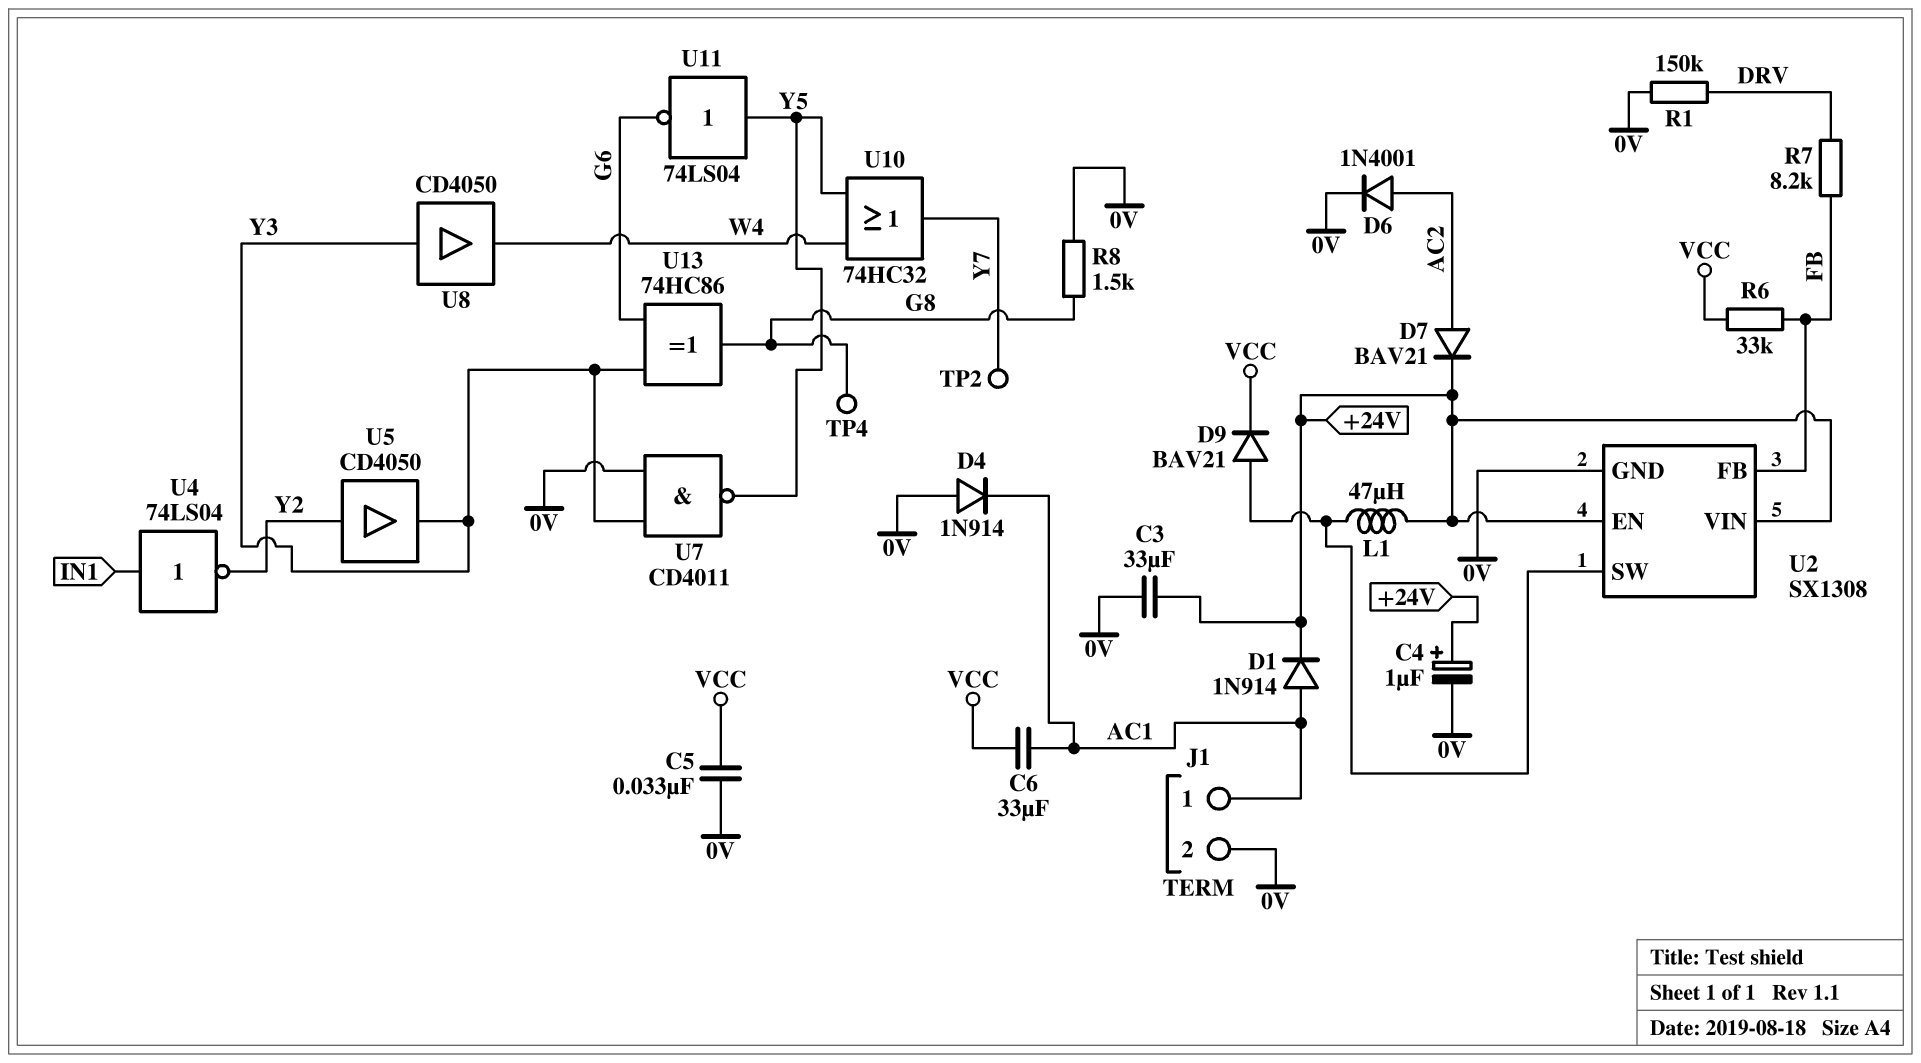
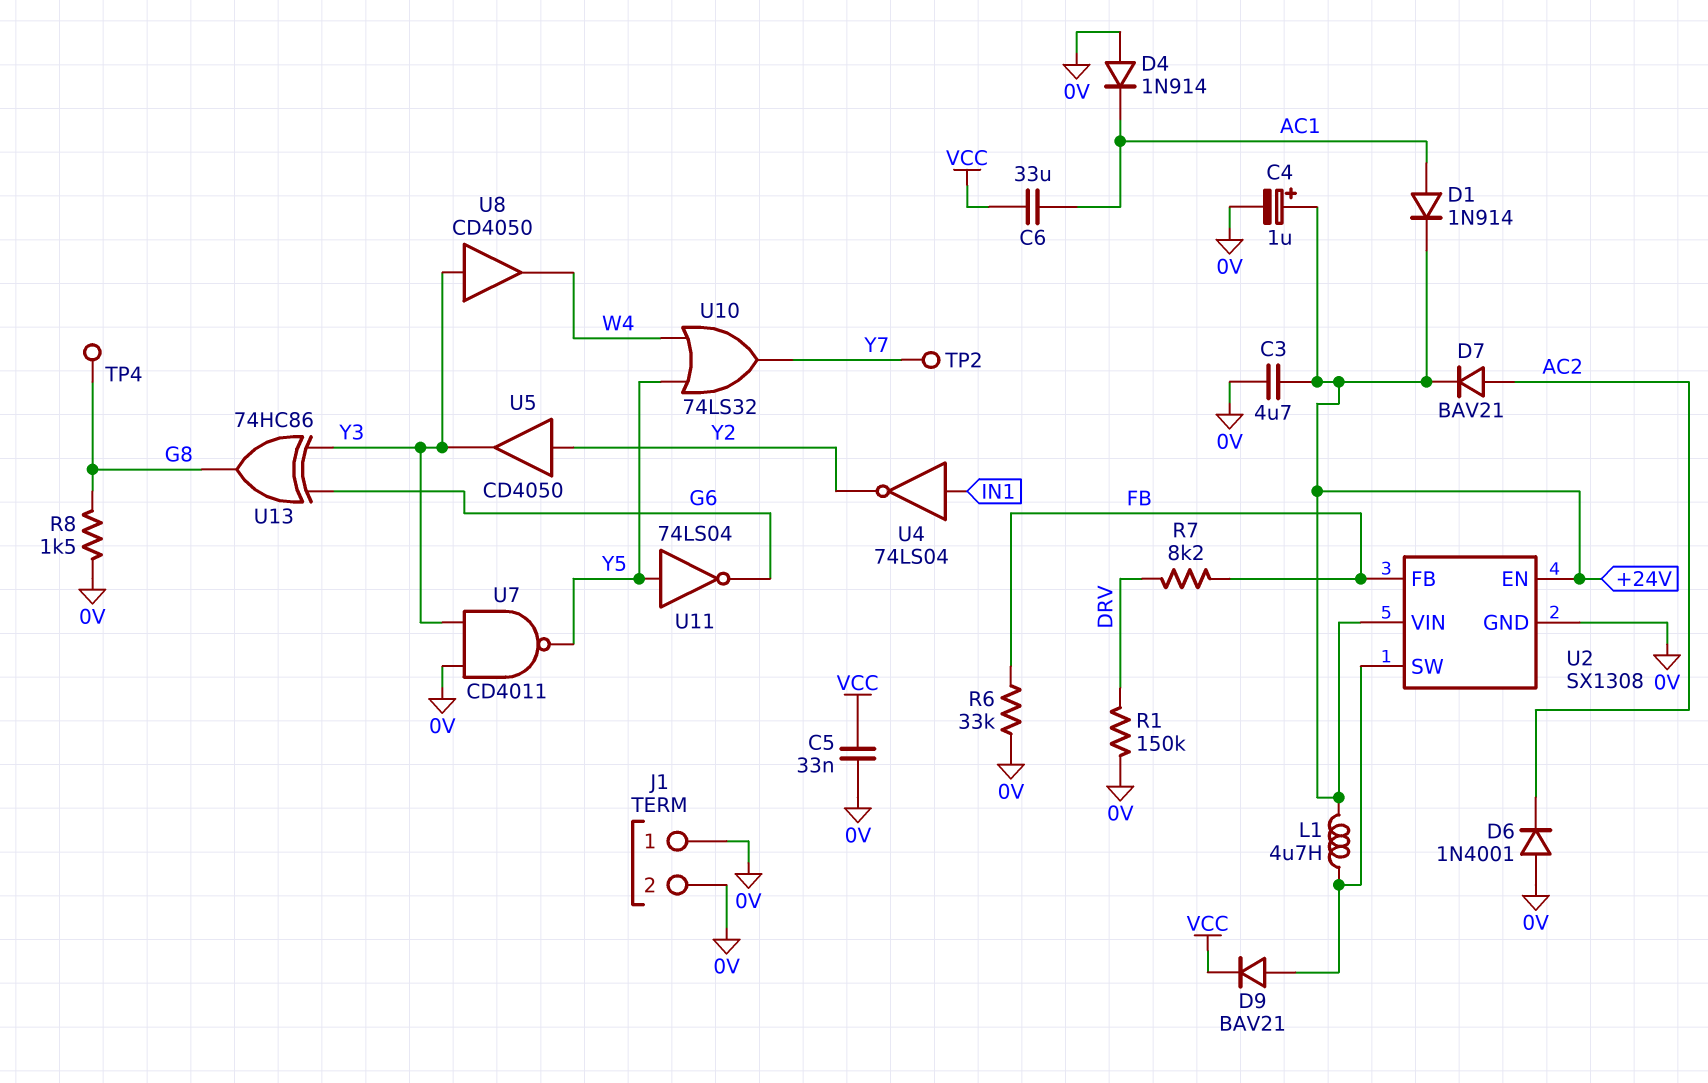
C3: 33uF (+24V, 0V) -> 4.7uF (+24V, 0V)
D6: diode 1N4001 (A AC2, K 0V) -> diode 1N4001 (A 0V, K AC2)
J1 pin 1: AC1 -> 0V
L1: 47uH (+24V, U2/SW) -> 4.7uH (+24V, U2/SW)
R6: 33k (FB, VCC) -> 33k (0V, FB)
U10: OR 74HC32 (in W4, in Y5, out Y7) -> OR 74LS32 (in W4, in Y5, out Y7)

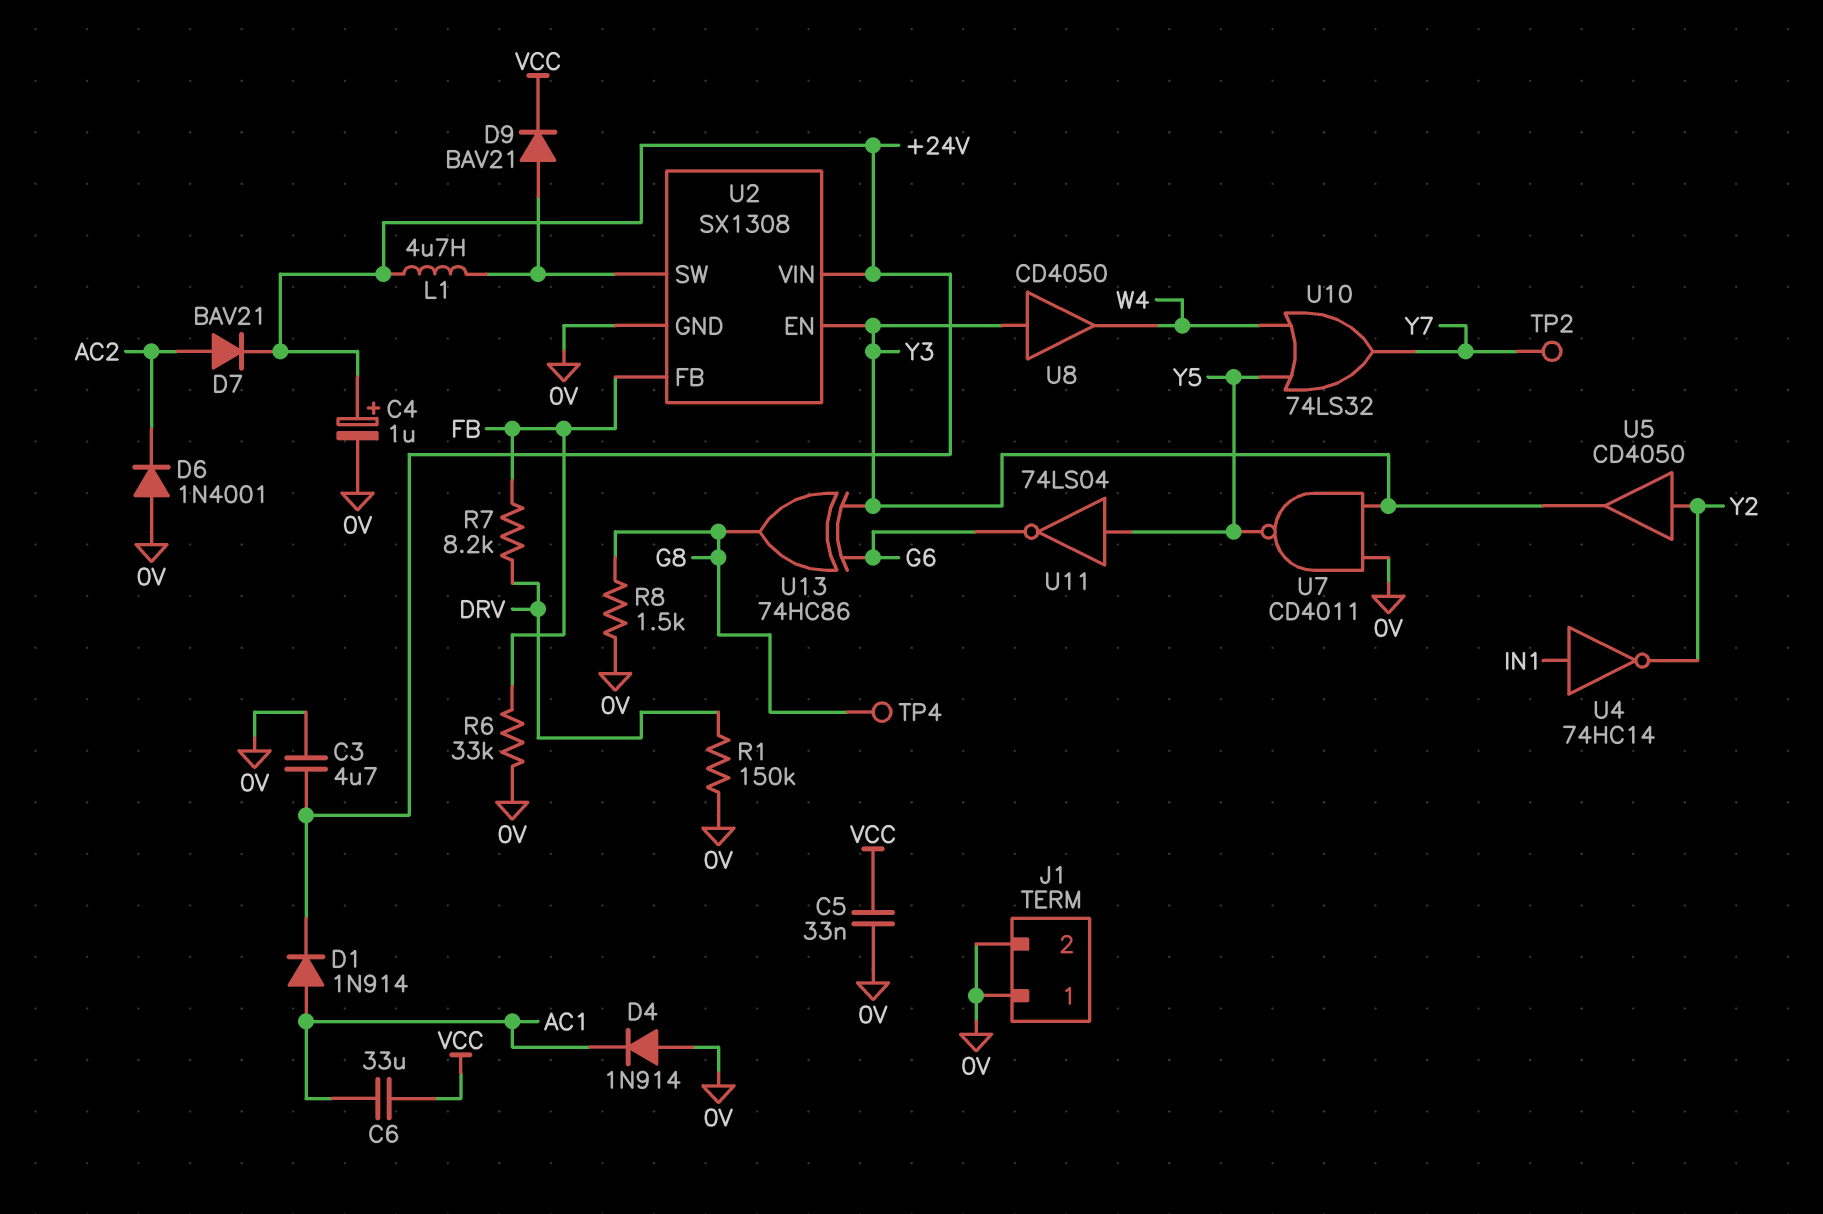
U2 pin EN: +24V -> Y3
U4: NOT 74LS04 (in IN1, out Y2) -> NOT 74HC14 (in IN1, out Y2)

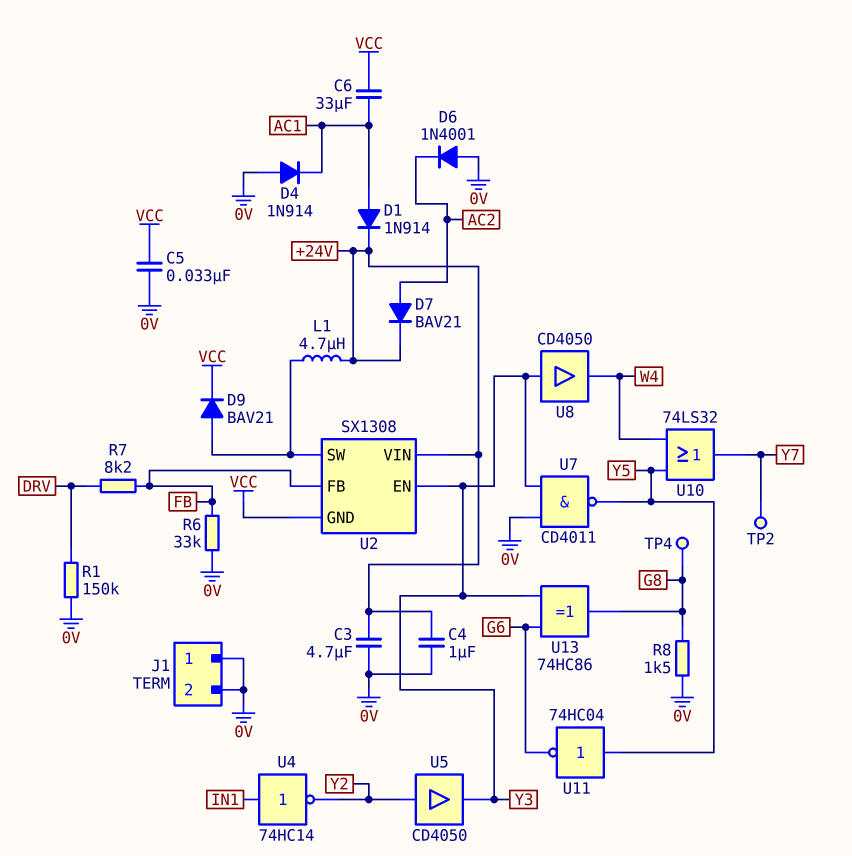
C4: 1uF (plus +24V, minus 0V) -> 1uF (+24V, 0V)
U2 pin GND: 0V -> VCC
U11: NOT 74LS04 (in Y5, out G6) -> NOT 74HC04 (in Y5, out G6)

